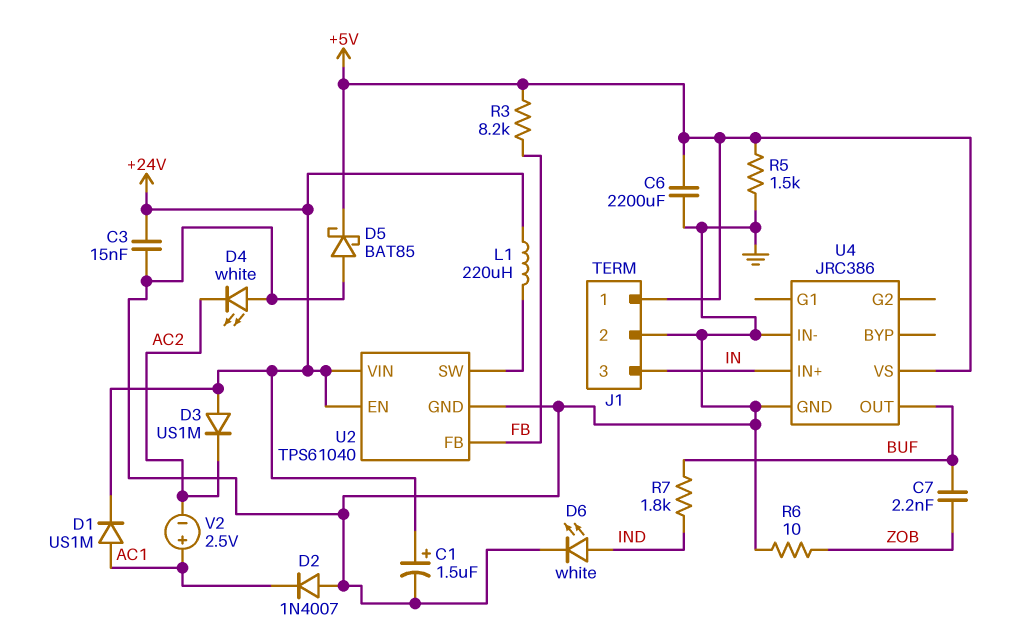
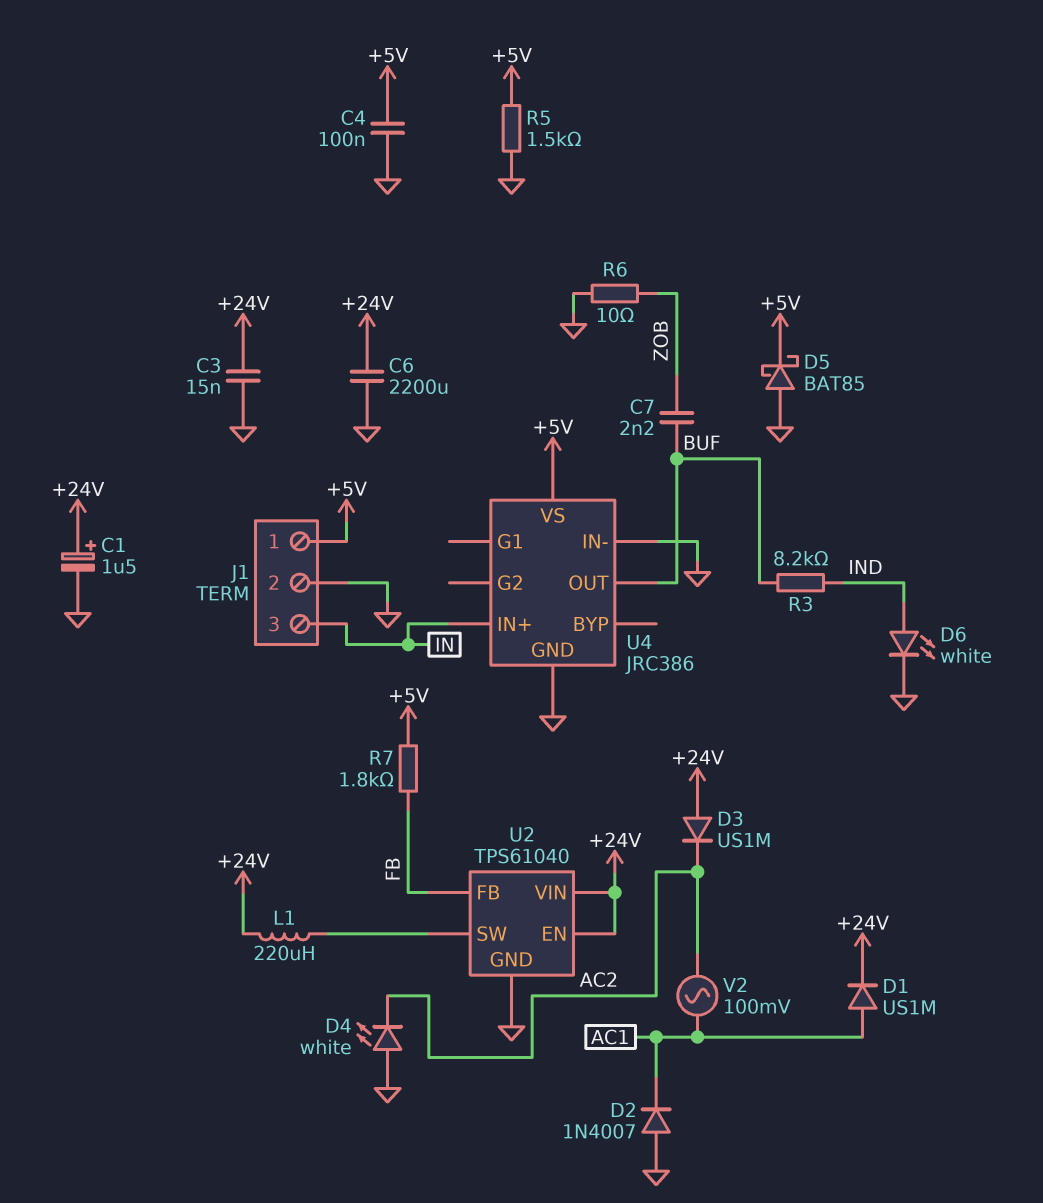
C4: none -> 100nF (+5V, GND)
C6: 2200uF (+5V, GND) -> 2200uF (+24V, GND)
R3: 8.2k (+5V, FB) -> 8.2k (BUF, IND)
R7: 1.8k (BUF, IND) -> 1.8k (+5V, FB)
V2: 2.5V (plus AC1, minus AC2) -> AC 100mV (AC1, AC2)

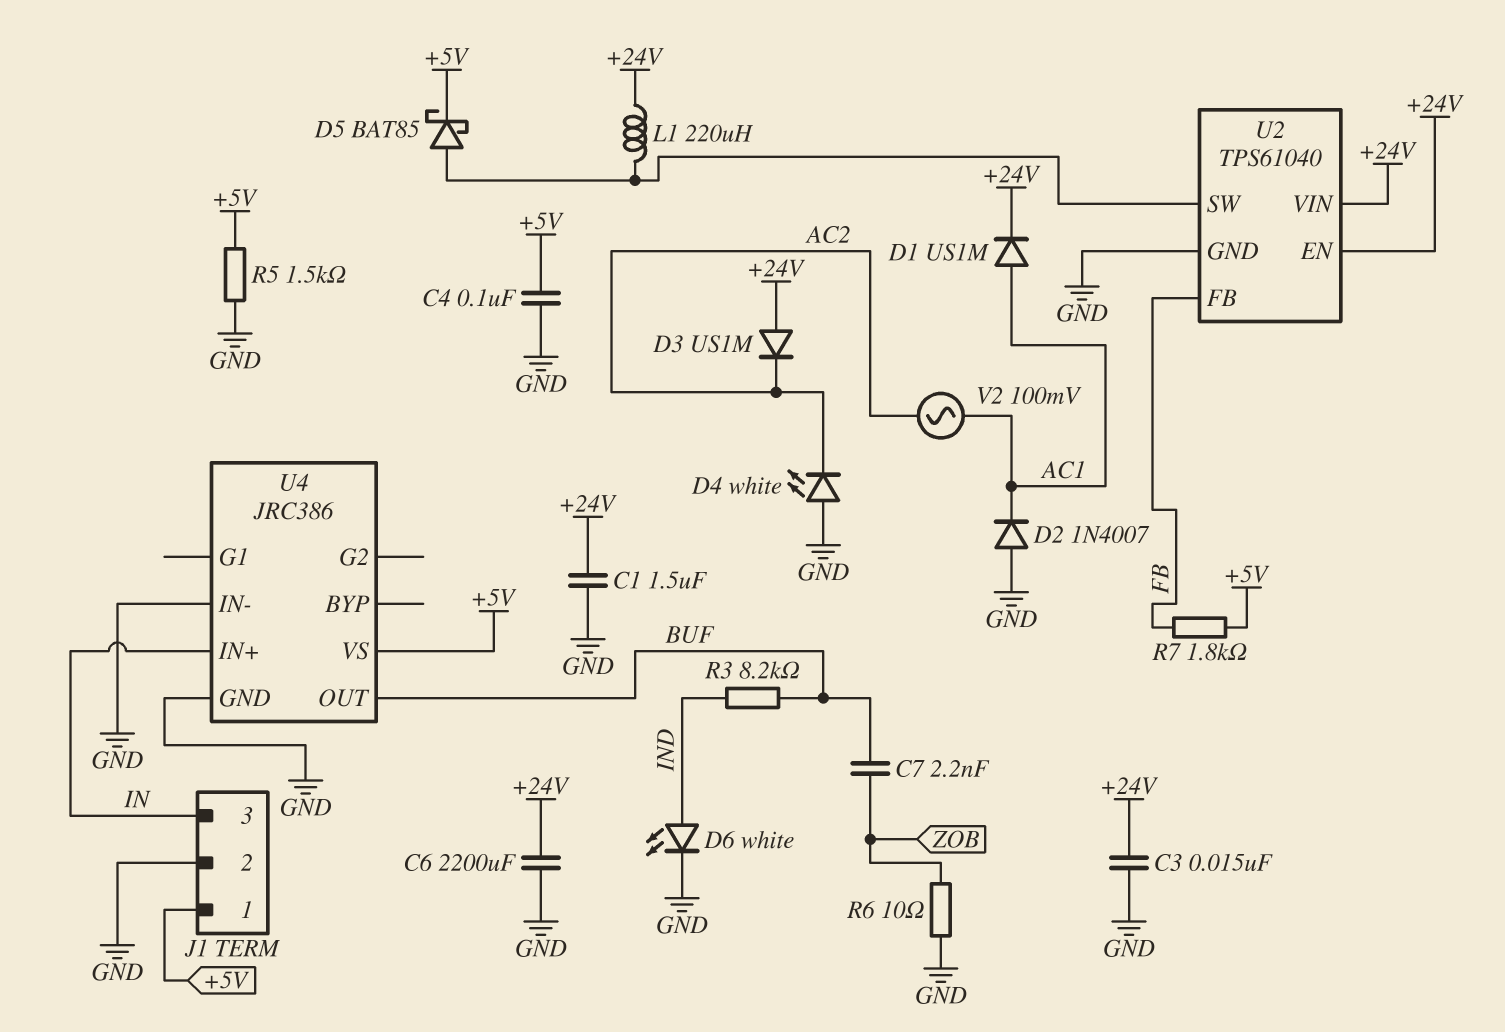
C1: 1.5uF (plus +24V, minus GND) -> 1.5uF (+24V, GND)
D5: schottky BAT85 (A GND, K +5V) -> schottky BAT85 (A U2/SW, K +5V)

